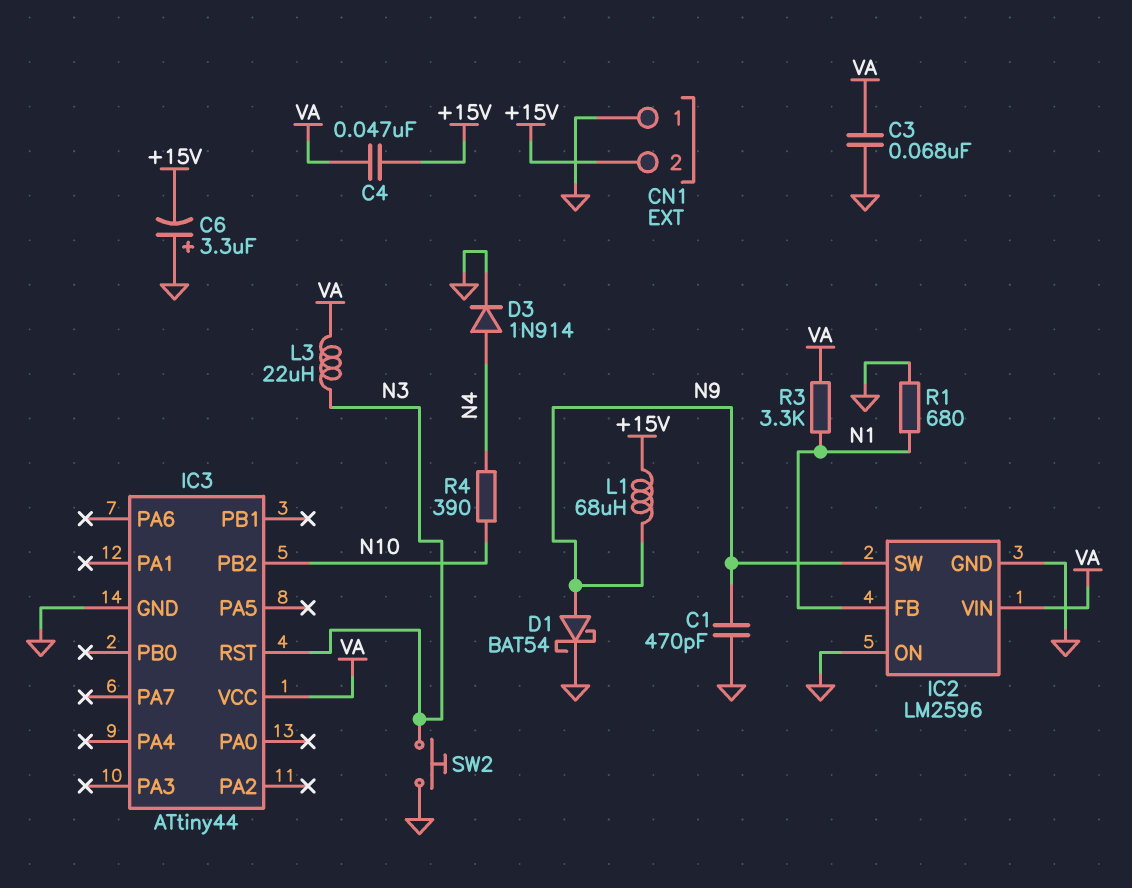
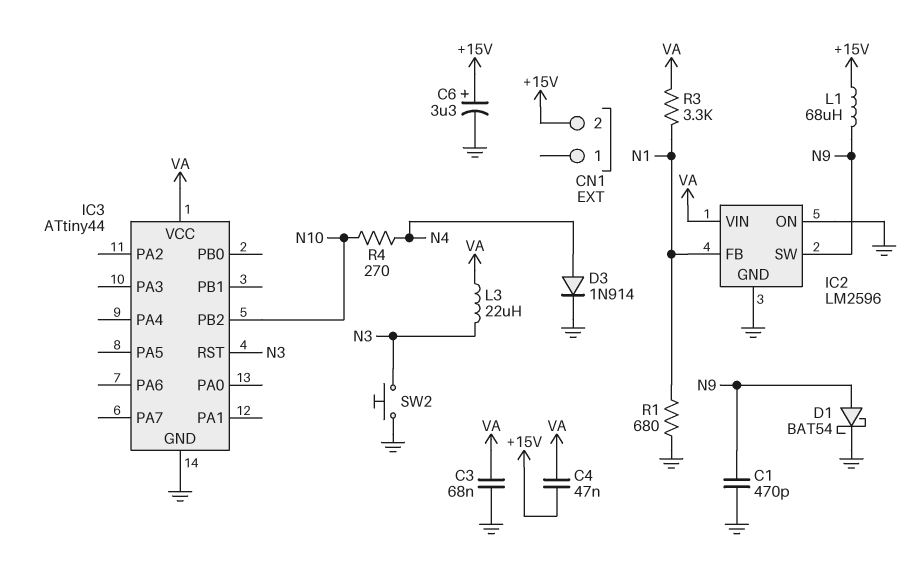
C6: 3.3uF (plus GND, minus +15V) -> 3.3uF (plus +15V, minus GND)
CN1 pin 1: GND -> none
R4: 390 (N4, N10) -> 270 (N4, N10)

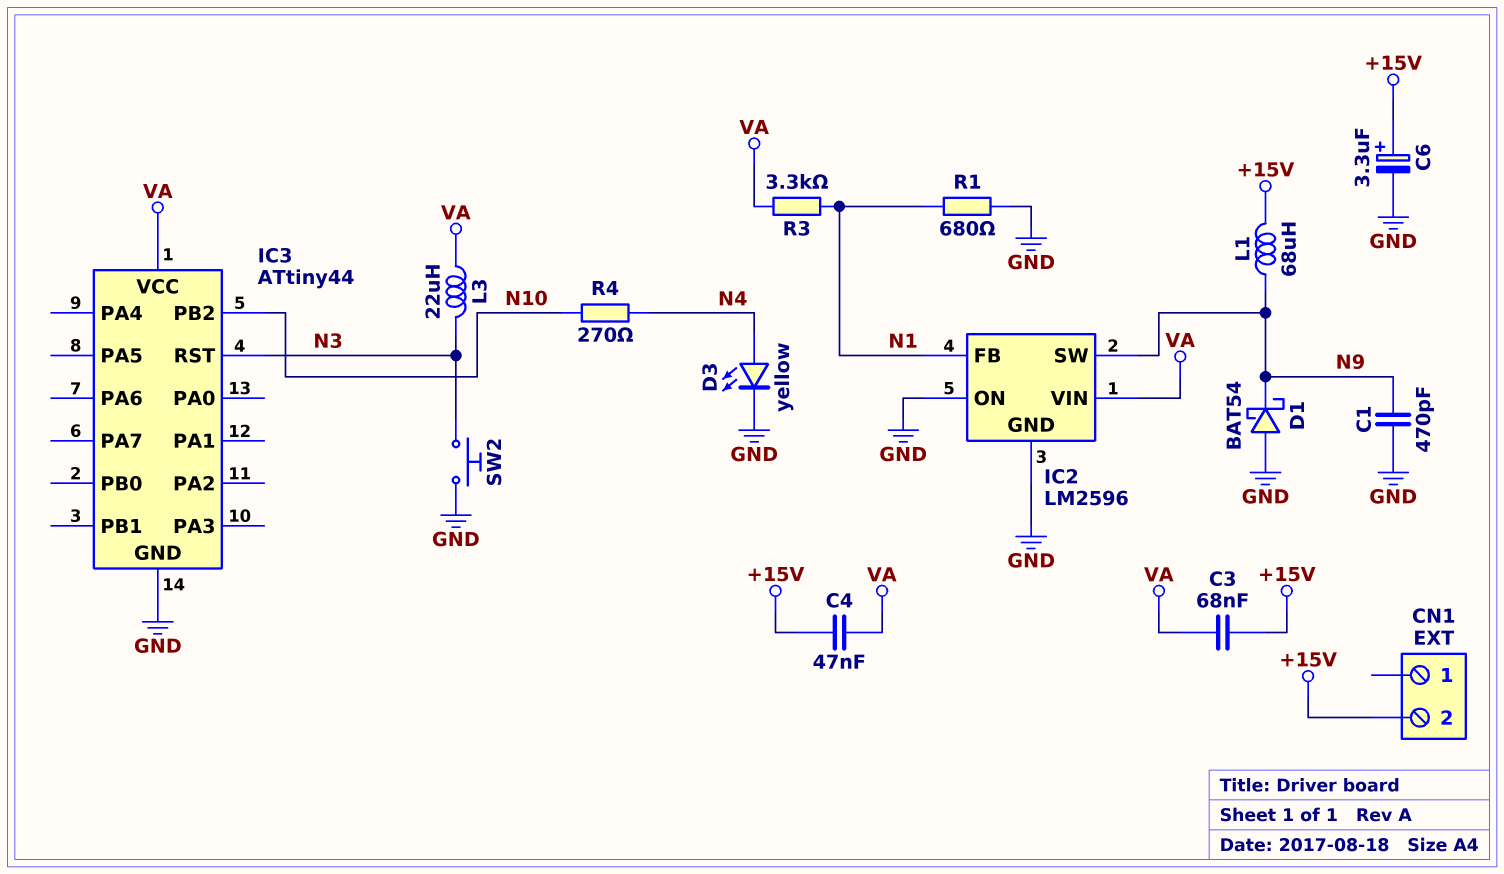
C3: 68nF (GND, VA) -> 68nF (+15V, VA)
D1: schottky BAT54 (A N9, K GND) -> schottky BAT54 (A GND, K N9)
D3: diode 1N914 (A N4, K GND) -> LED yellow (A N4, K GND)

